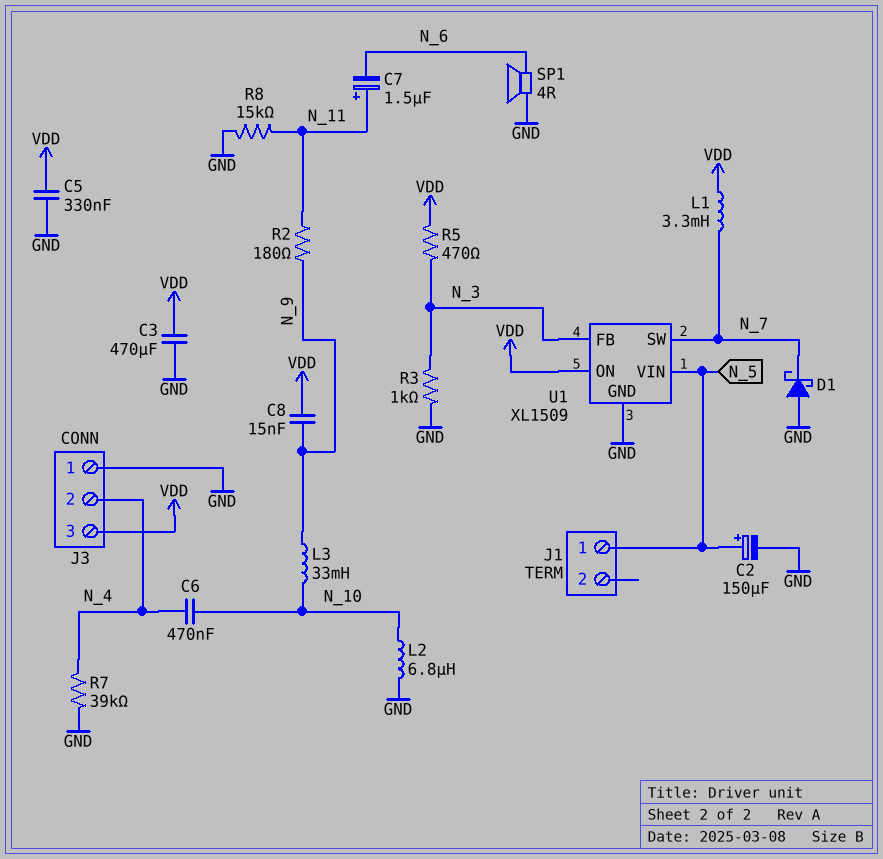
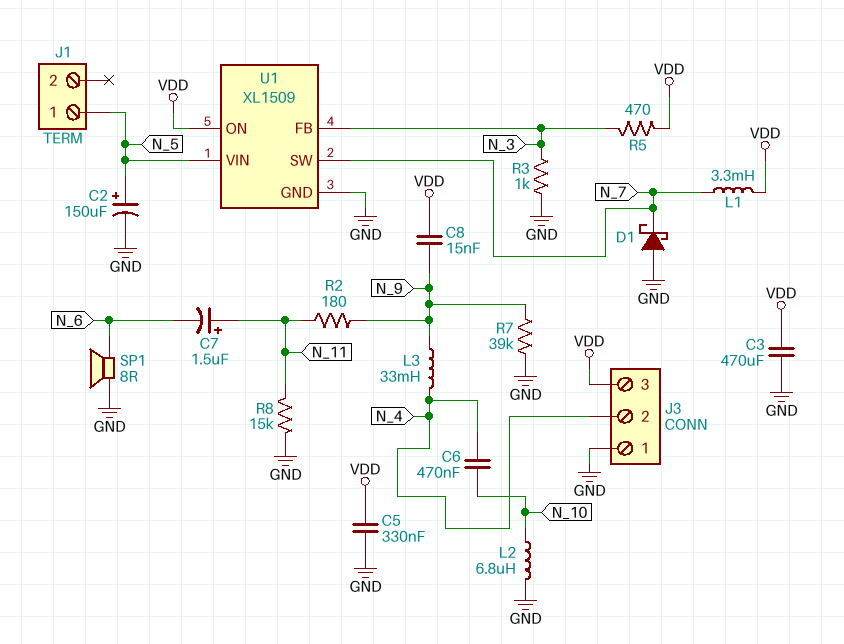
L3: 33mH (N_9, N_10) -> 33mH (N_4, N_9)
R7: 39k (GND, N_4) -> 39k (GND, N_9)
SP1: speaker 4R (GND, N_6) -> speaker 8R (GND, N_6)

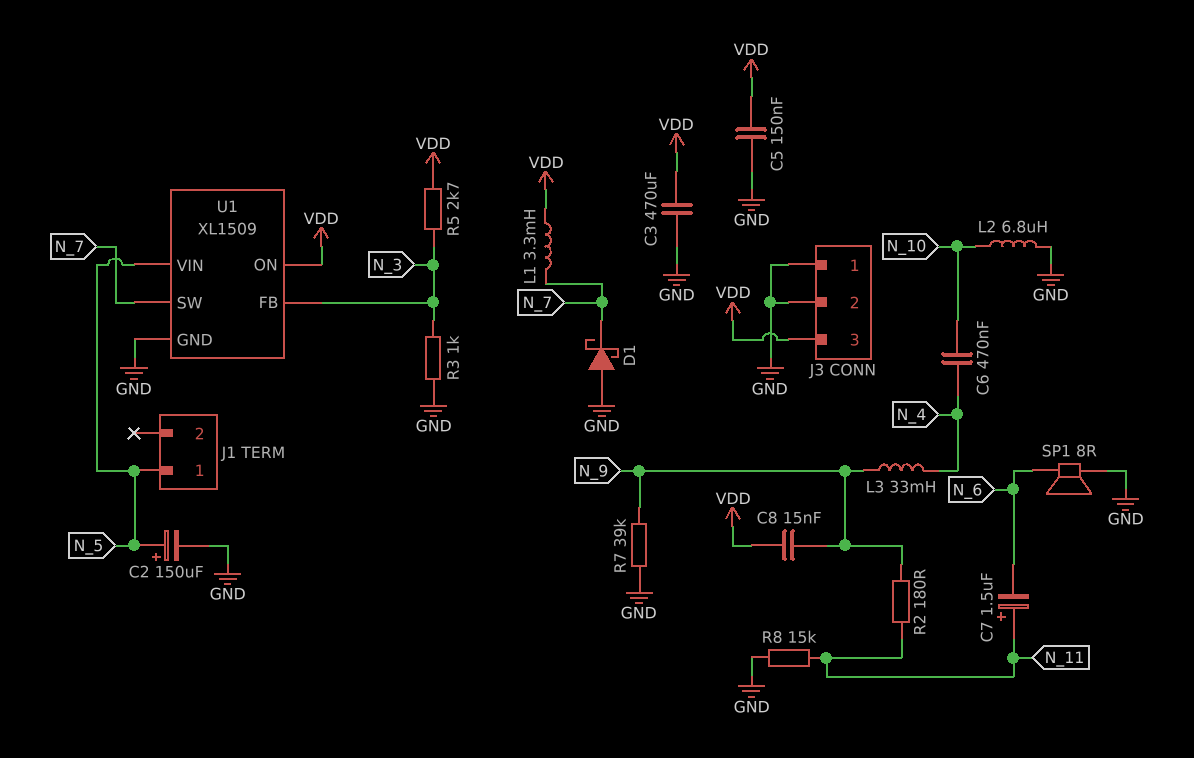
C5: 330nF (GND, VDD) -> 150nF (GND, VDD)
J3 pin 2: N_4 -> GND
R5: 470 (N_3, VDD) -> 2.7k (N_3, VDD)

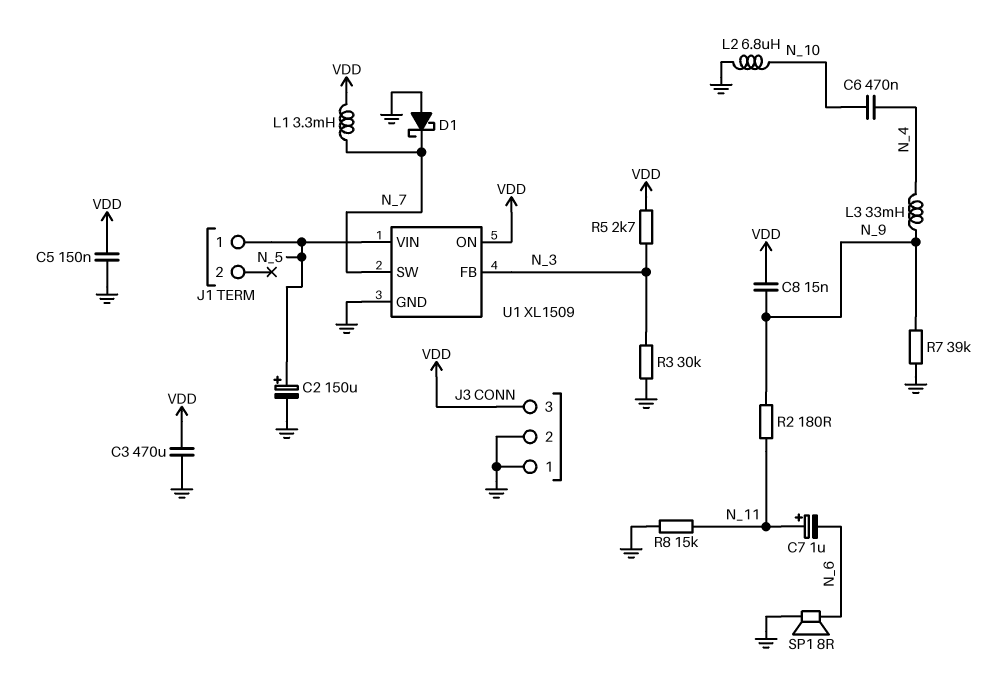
C7: 1.5uF (plus N_11, minus N_6) -> 1uF (plus N_11, minus N_6)
R3: 1k (GND, N_3) -> 30k (GND, N_3)

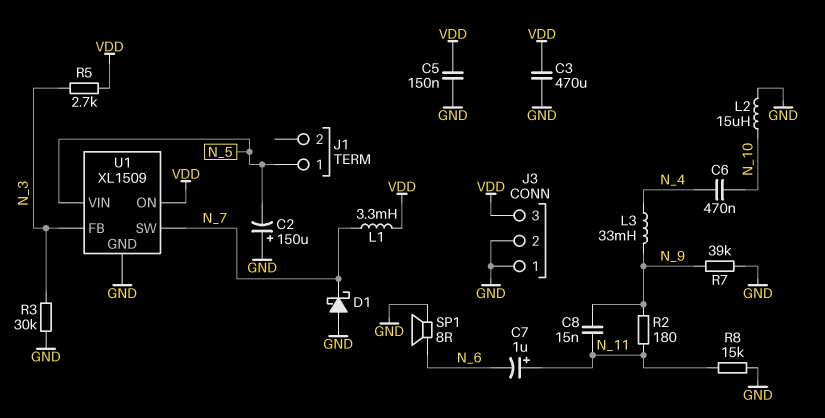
C2: 150uF (plus N_5, minus GND) -> 150uF (plus GND, minus N_5)
C8: 15nF (N_9, VDD) -> 15nF (N_9, N_11)
L2: 6.8uH (GND, N_10) -> 15uH (GND, N_10)

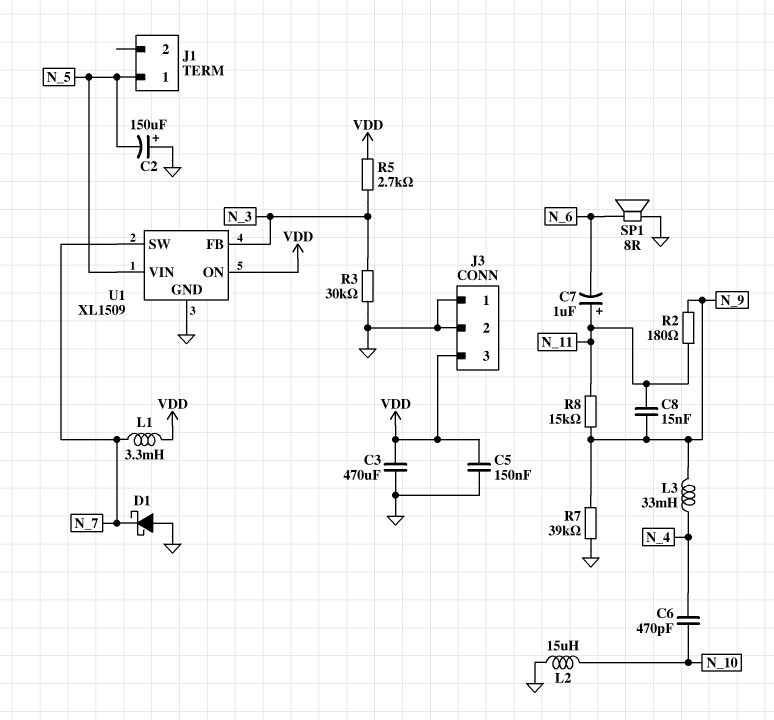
C6: 470nF (N_4, N_10) -> 470pF (N_4, N_10)
R8: 15k (GND, N_11) -> 15k (N_9, N_11)

